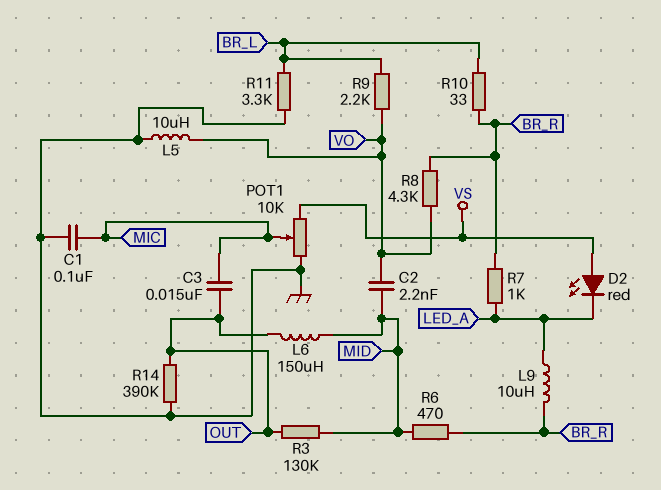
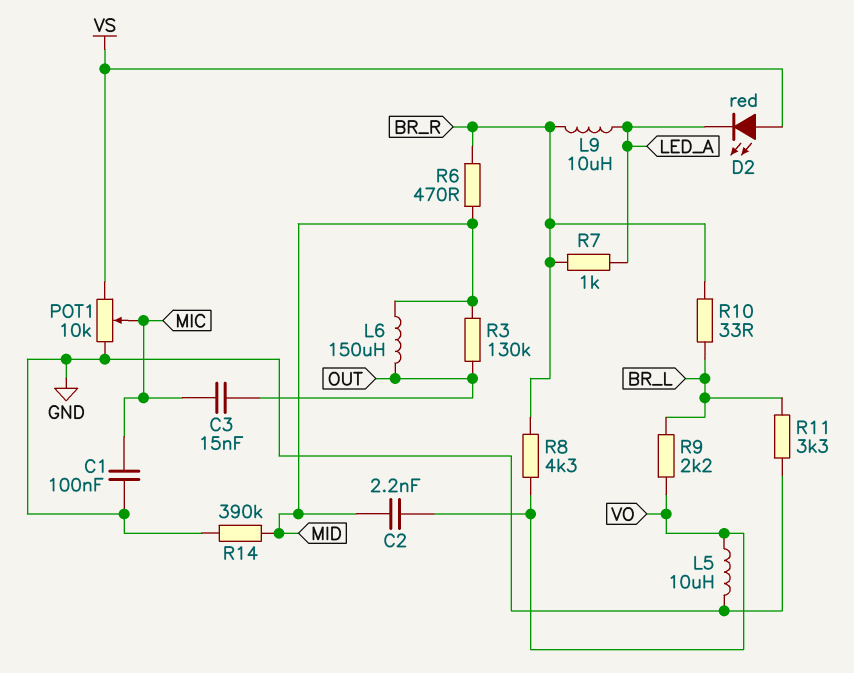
R14: 390k (GND, OUT) -> 390k (GND, MID)

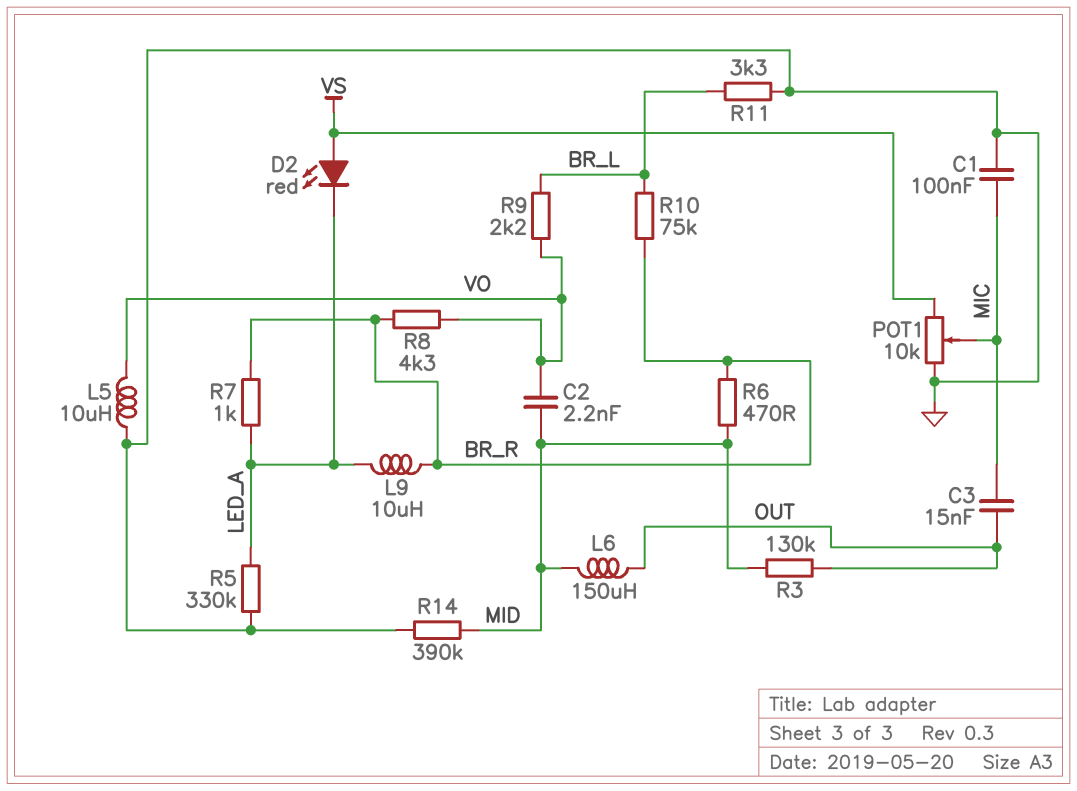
R5: none -> 330k (GND, LED_A)
R10: 33 (BR_L, BR_R) -> 75k (BR_L, BR_R)

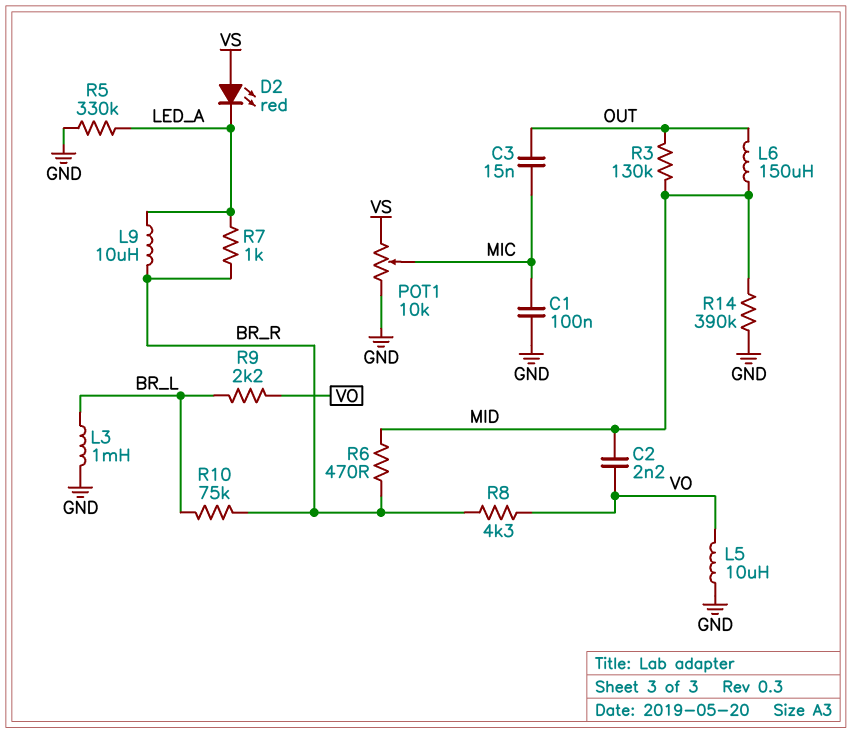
L3: none -> 1mH (BR_L, GND)
R11: 3.3k (BR_L, GND) -> none

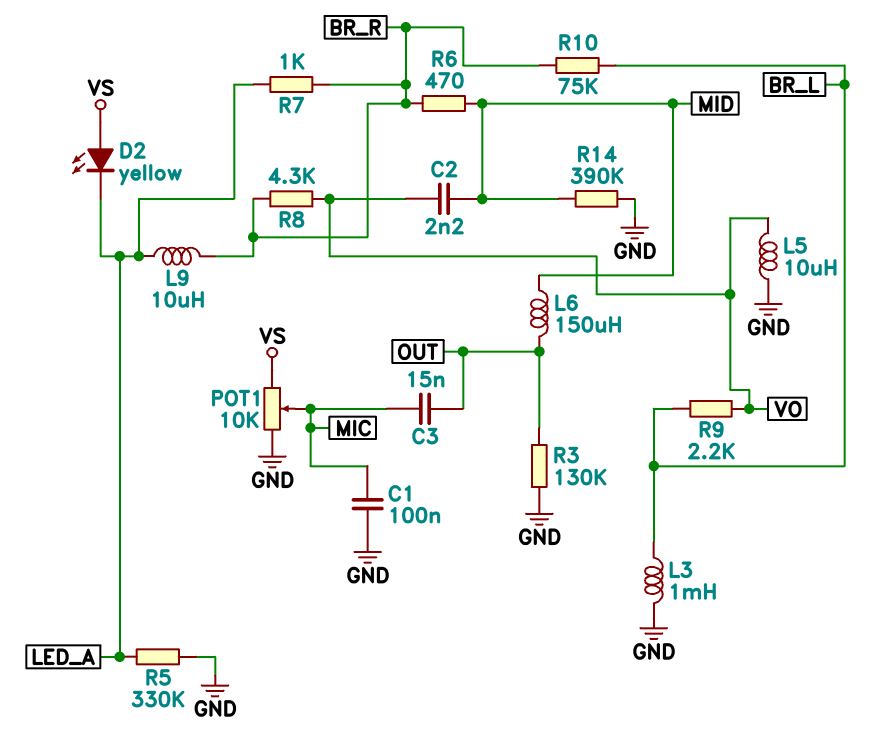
D2: LED red (A VS, K LED_A) -> LED yellow (A VS, K LED_A)
R3: 130k (MID, OUT) -> 130k (GND, OUT)

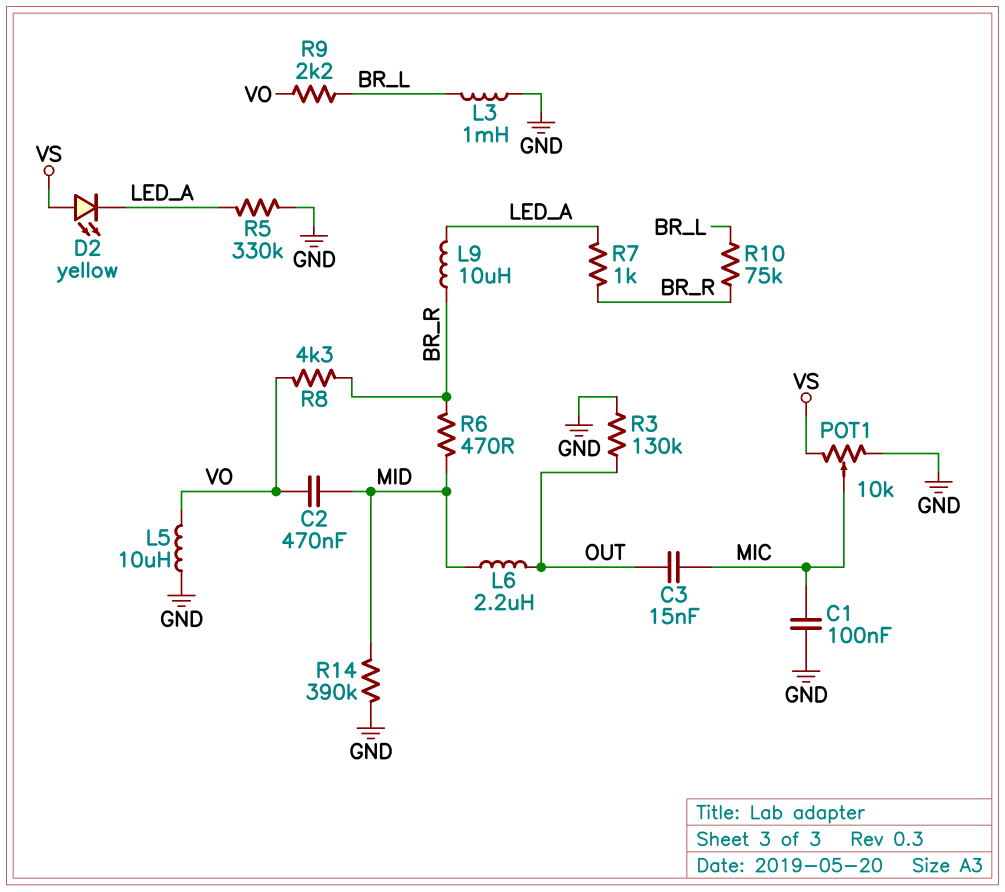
C2: 2.2nF (MID, VO) -> 470nF (MID, VO)
L6: 150uH (MID, OUT) -> 2.2uH (MID, OUT)

